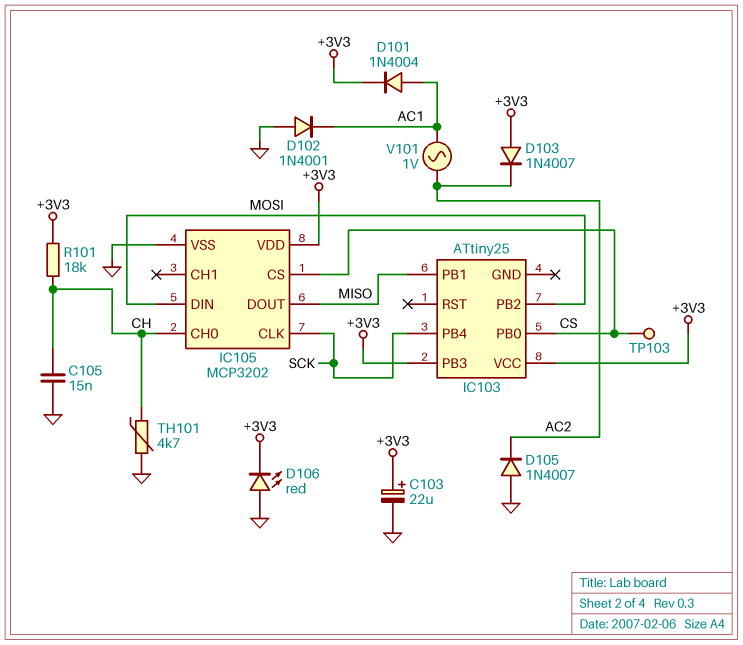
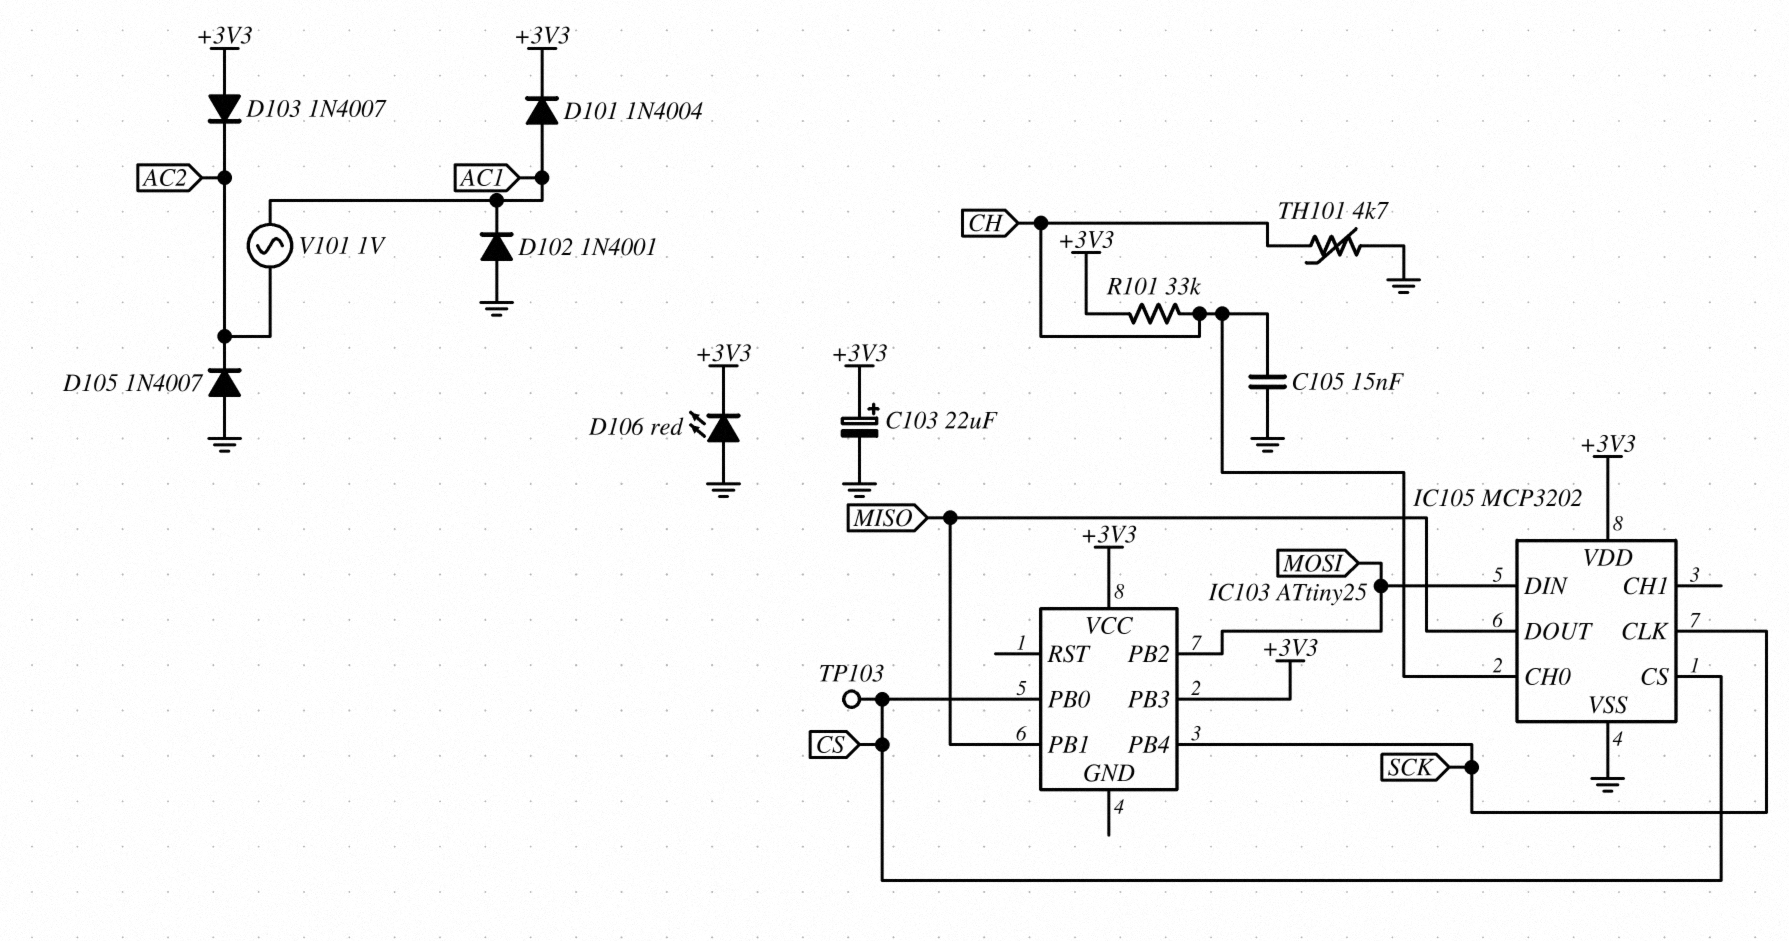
R101: 18k (+3V3, CH) -> 33k (+3V3, CH)

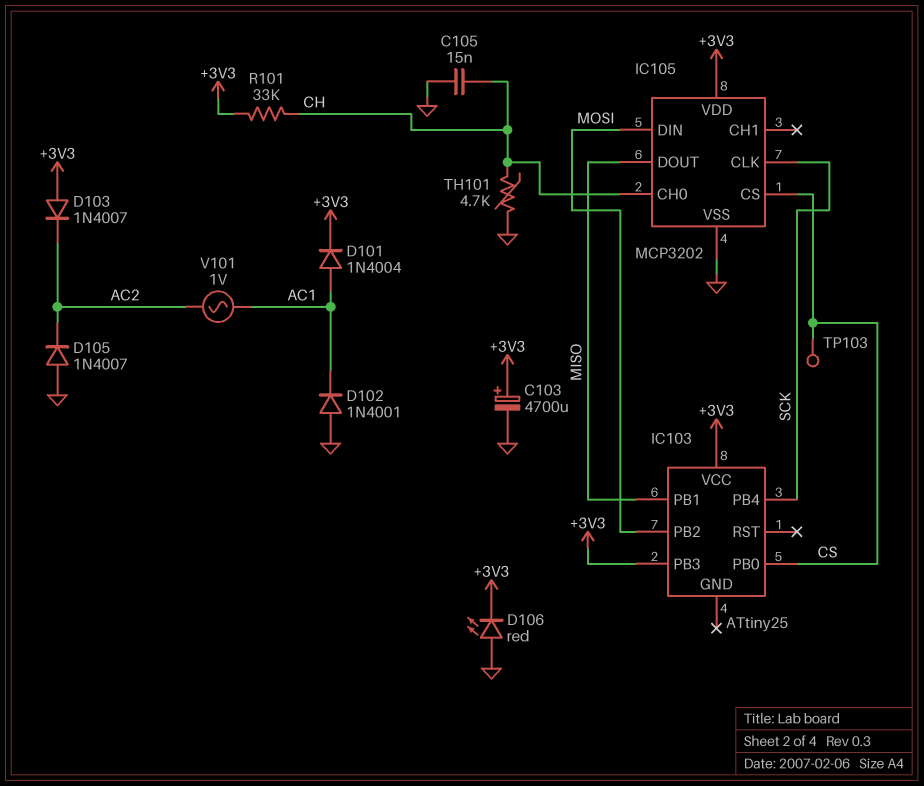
C103: 22uF (plus +3V3, minus GND) -> 4700uF (plus +3V3, minus GND)

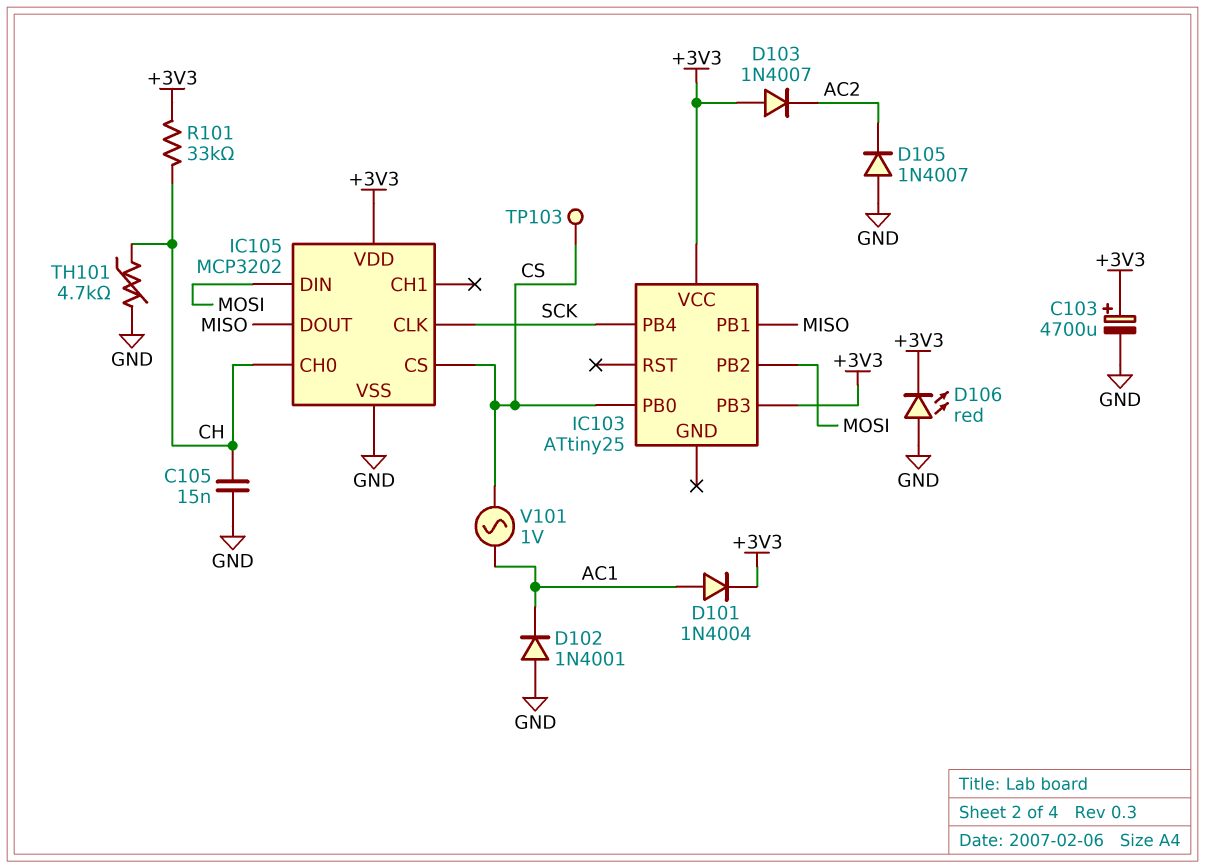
V101: AC 1V (AC1, AC2) -> AC 1V (AC1, CS)

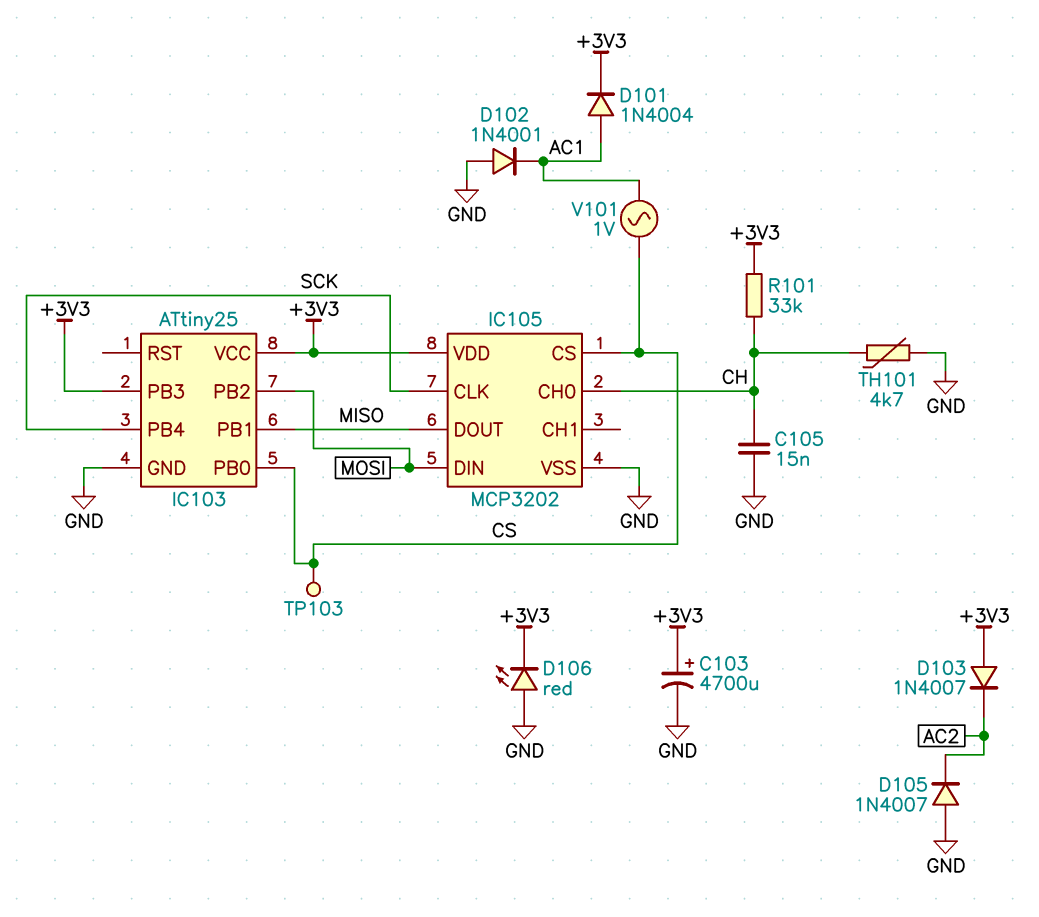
IC103 pin GND: none -> GND

